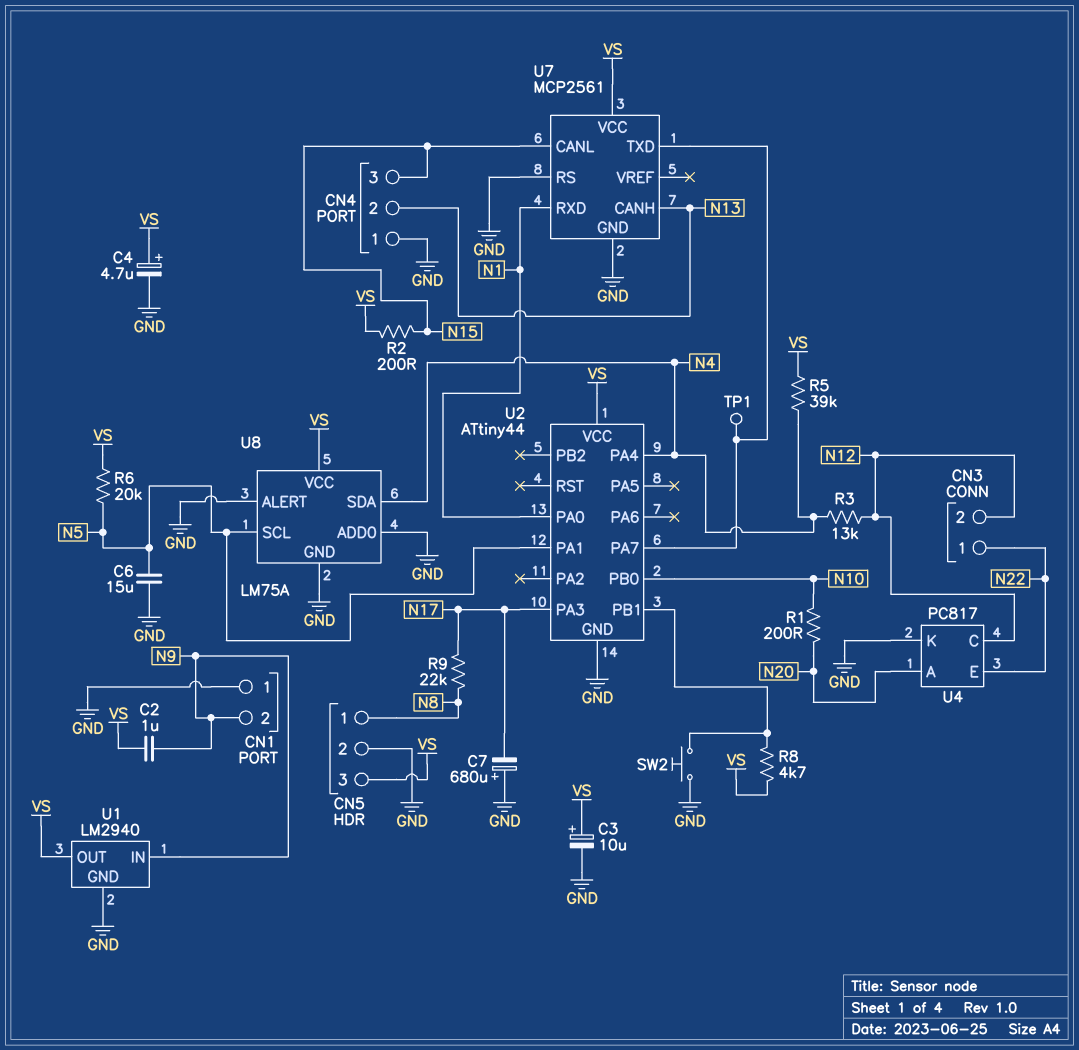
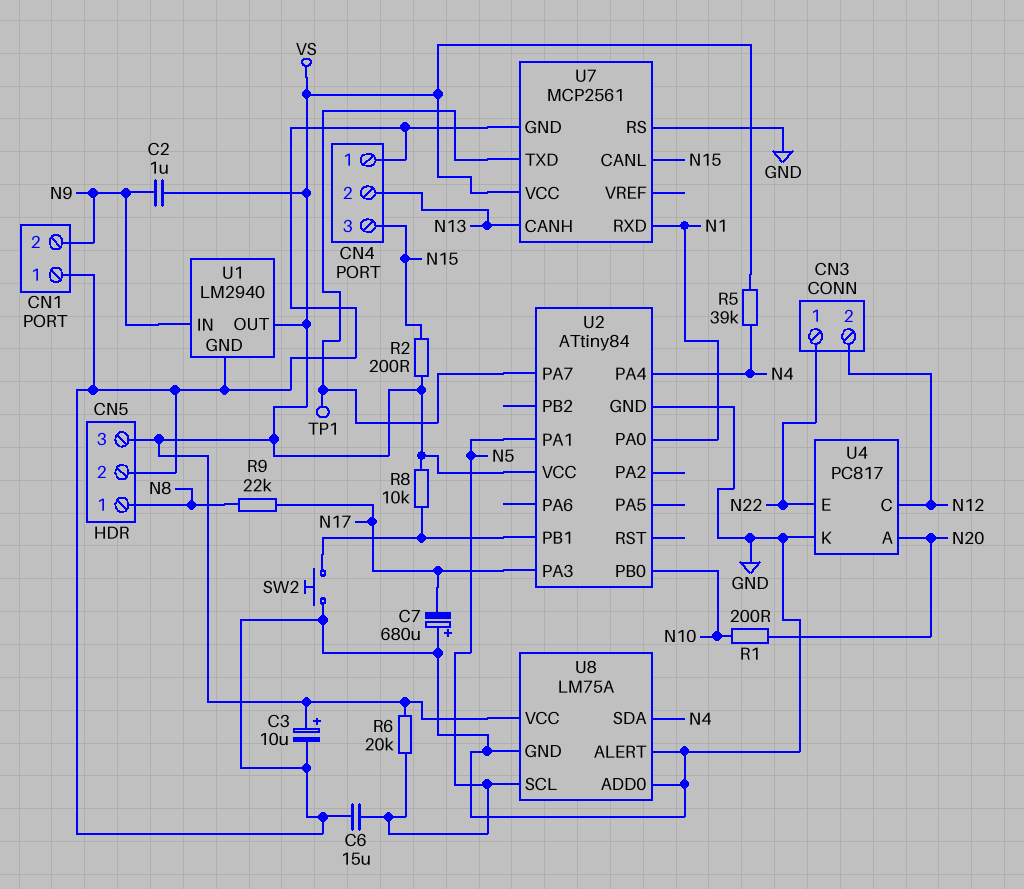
C4: 4.7uF (plus VS, minus GND) -> none
R3: 13k (N4, N12) -> none
R8: 4.7k (U2/PB1, VS) -> 10k (U2/PB1, VS)
U2: ATtiny44 -> ATtiny84

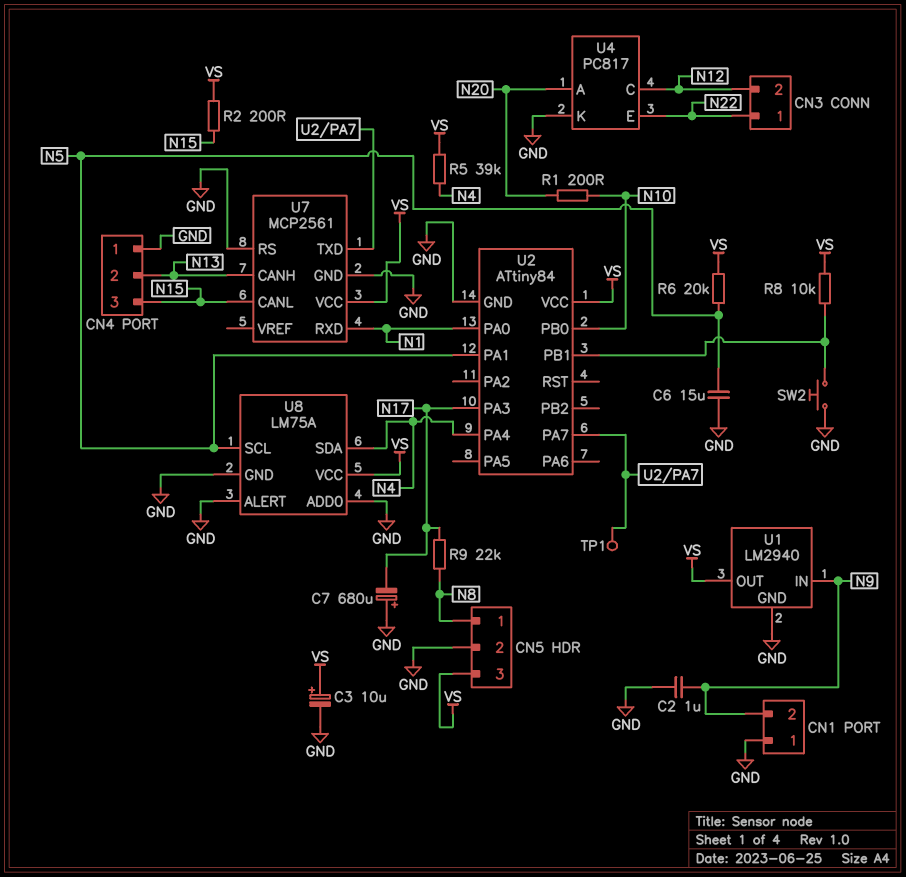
C2: 1uF (N9, VS) -> 1uF (GND, N9)

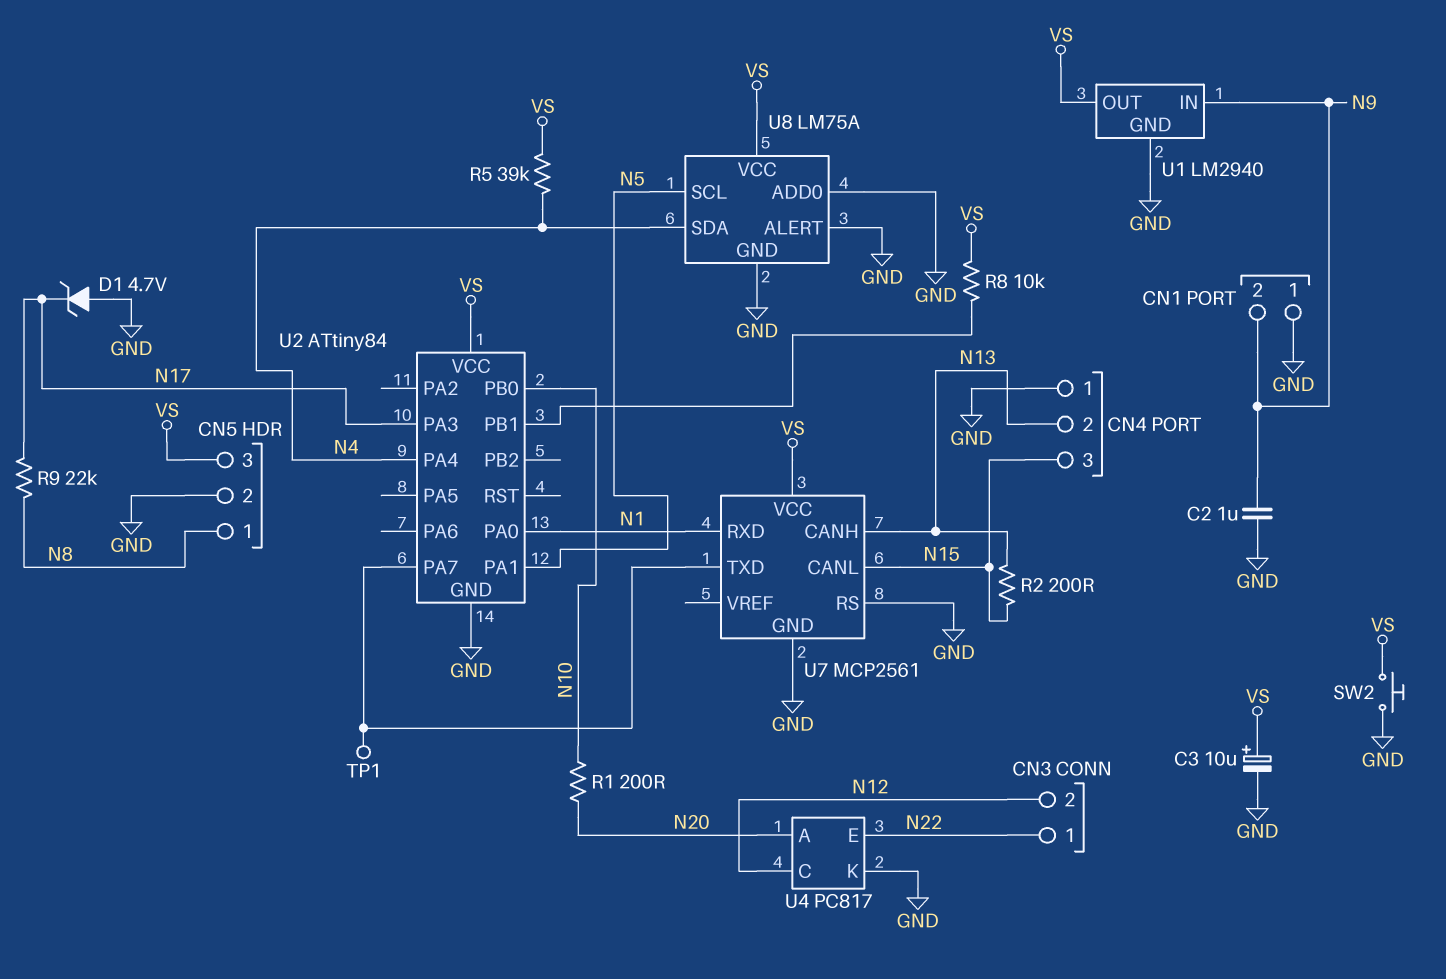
C6: 15uF (GND, N5) -> none
C7: 680uF (plus GND, minus N17) -> none
D1: none -> zener 4.7V (A GND, K N17)
R2: 200 (N15, VS) -> 200 (N13, N15)
R6: 20k (N5, VS) -> none
SW2: button (GND, U2/PB1) -> button (GND, VS)

